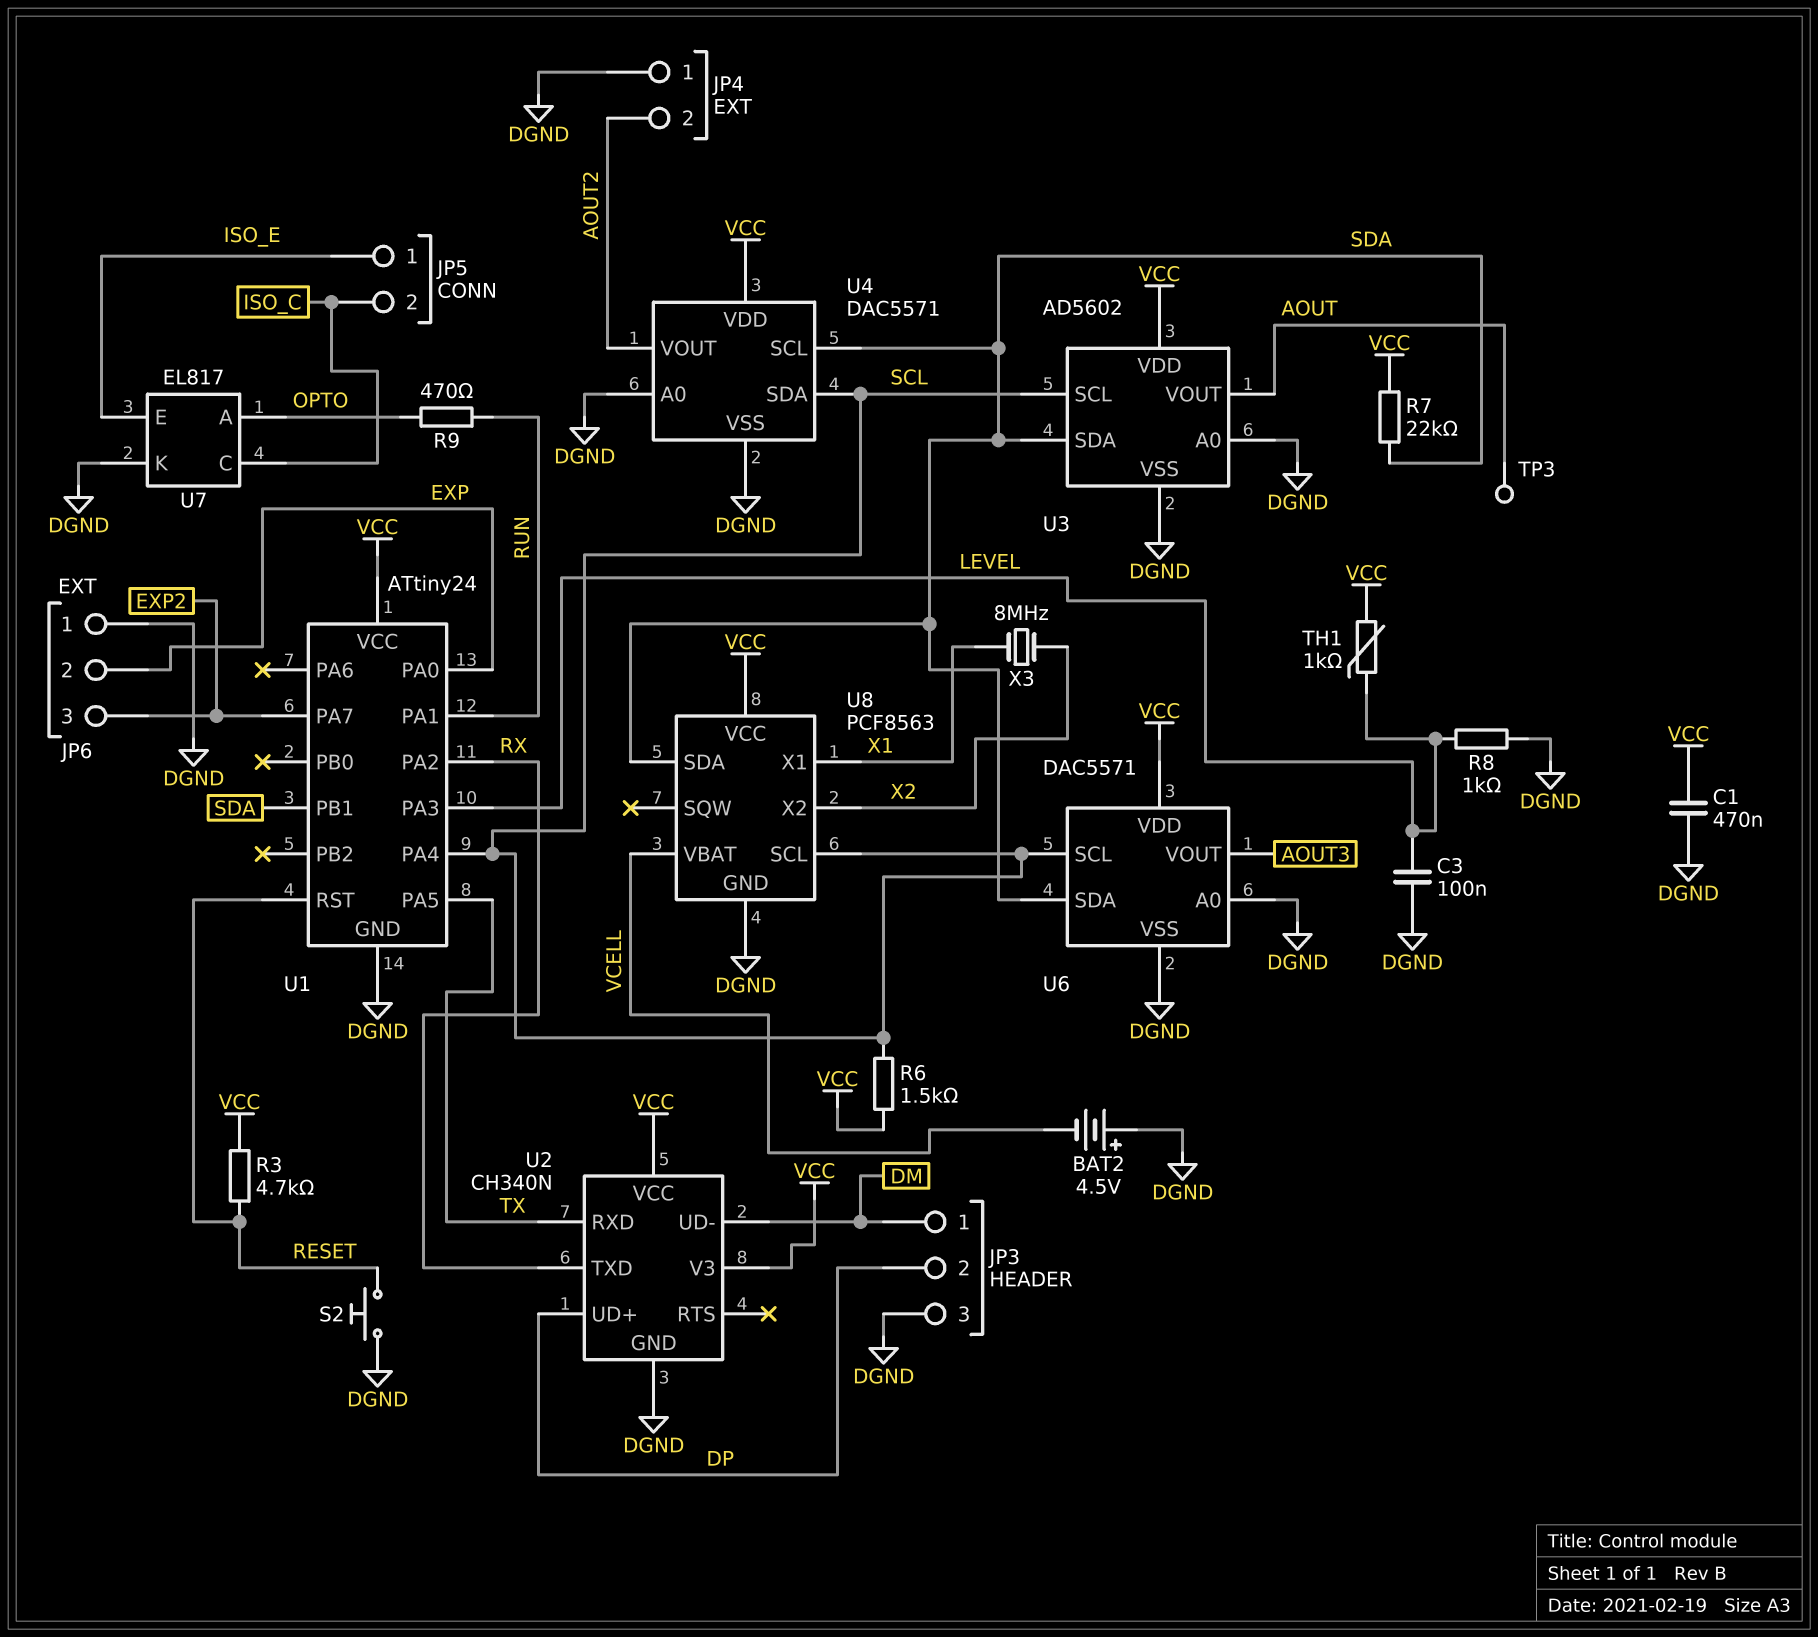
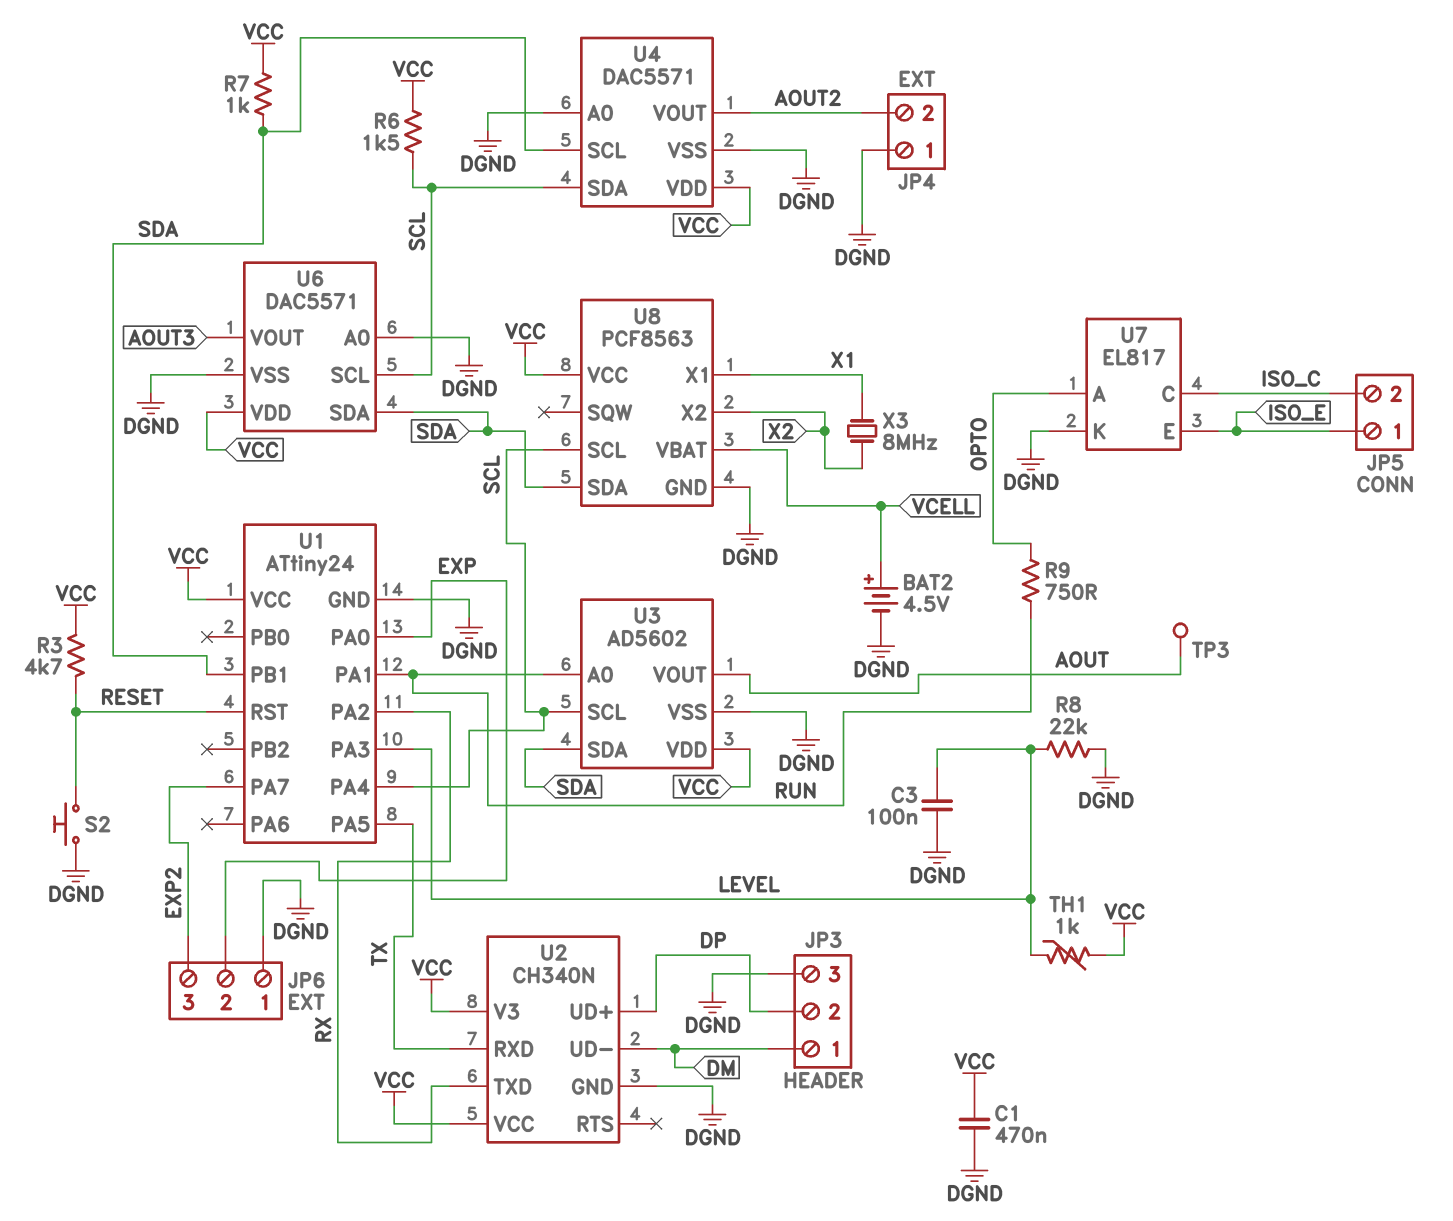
BAT2: 4.5V (plus DGND, minus VCELL) -> 4.5V (plus VCELL, minus DGND)
R7: 22k (SDA, VCC) -> 1k (SDA, VCC)
R8: 1k (DGND, LEVEL) -> 22k (DGND, LEVEL)
R9: 470 (OPTO, RUN) -> 750 (OPTO, RUN)
U3 pin A0: DGND -> RUN

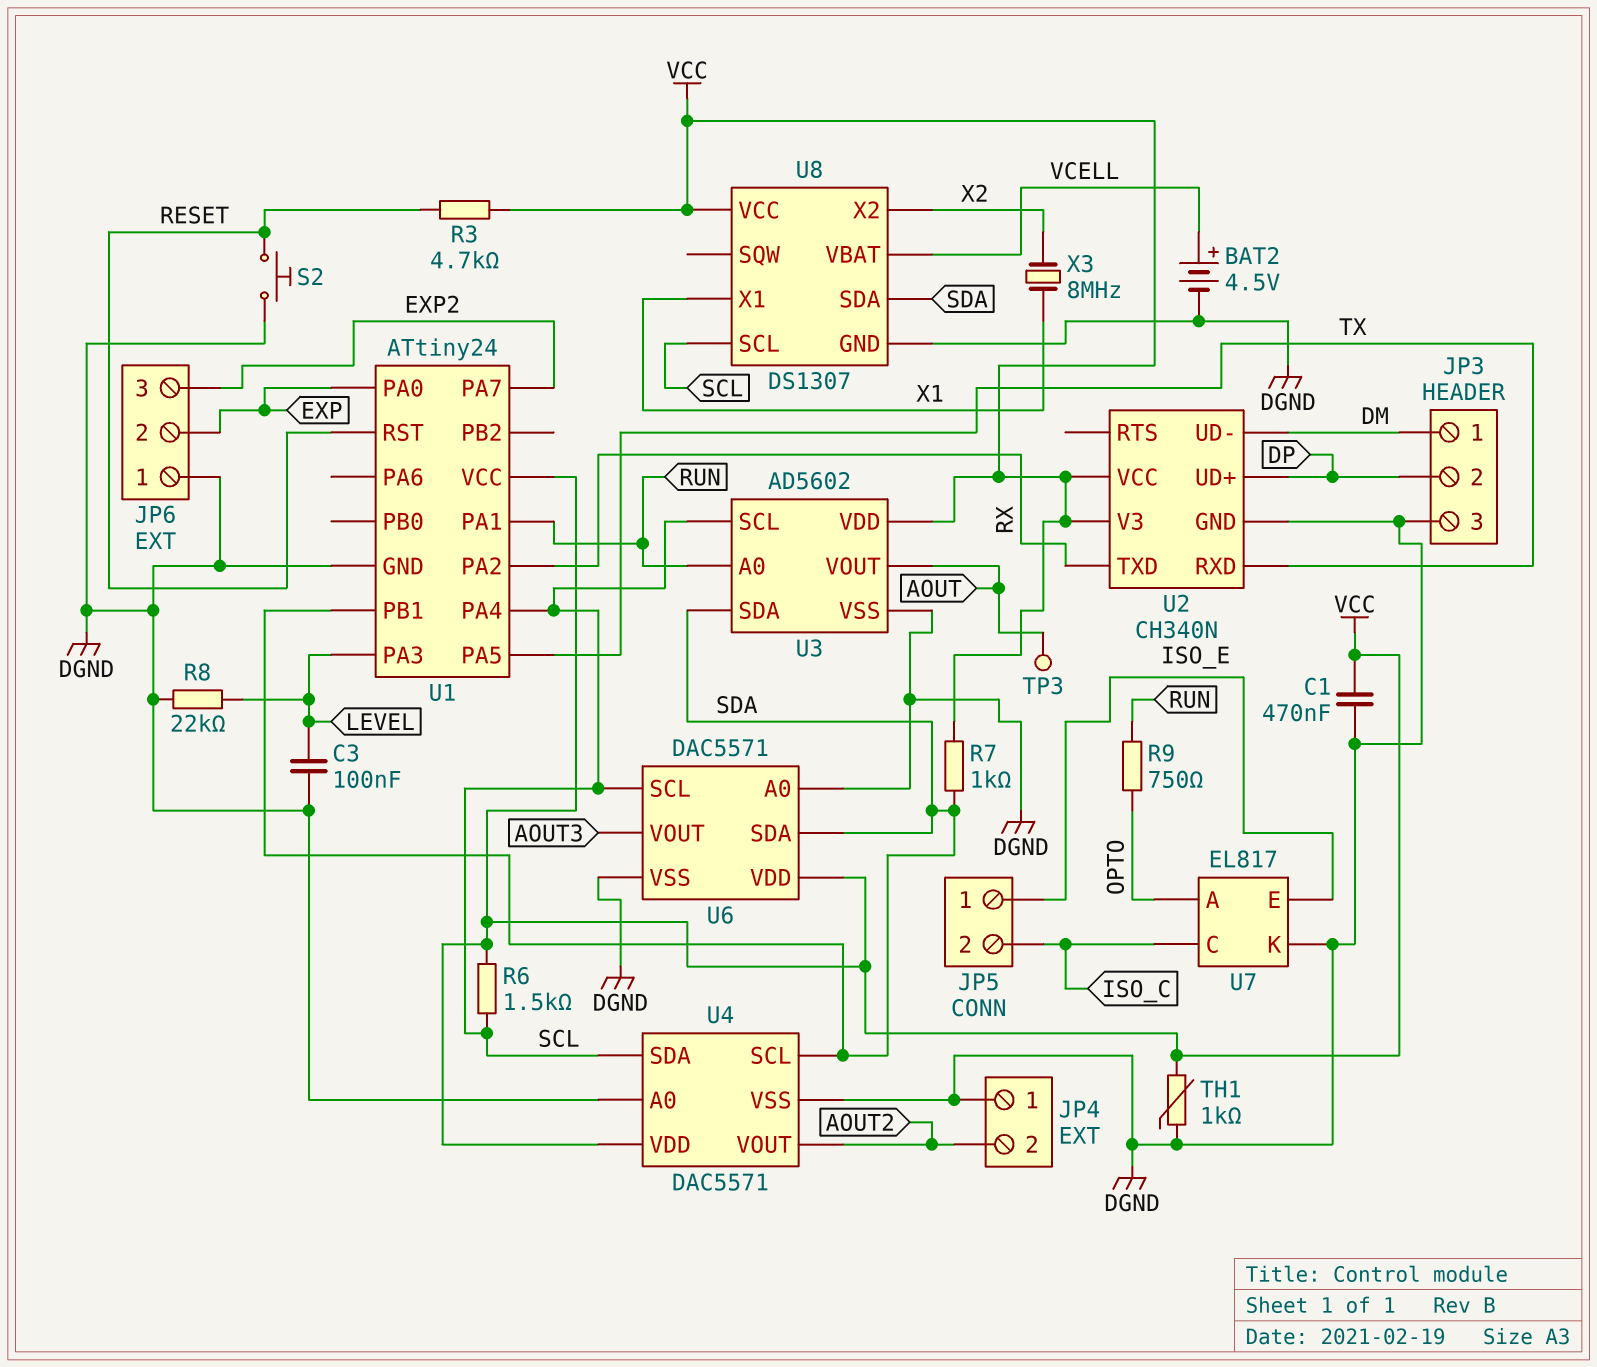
TH1: 1k (LEVEL, VCC) -> 1k (DGND, VCC)
U8: PCF8563 -> DS1307

